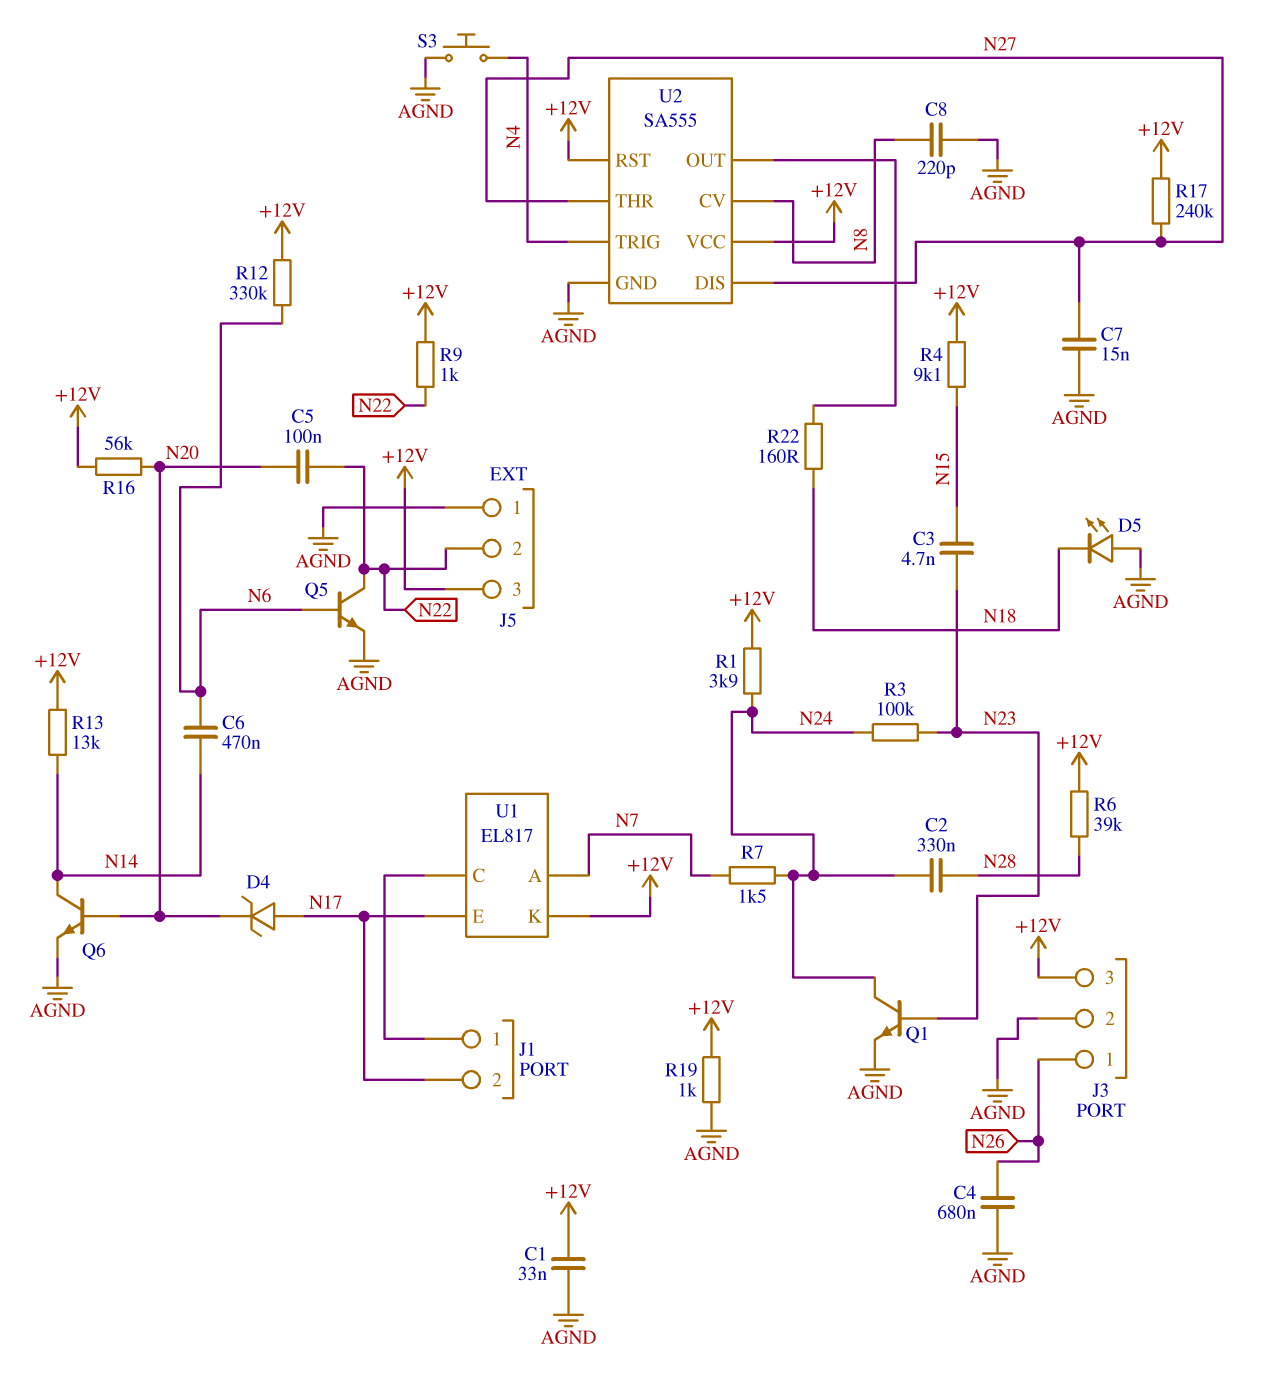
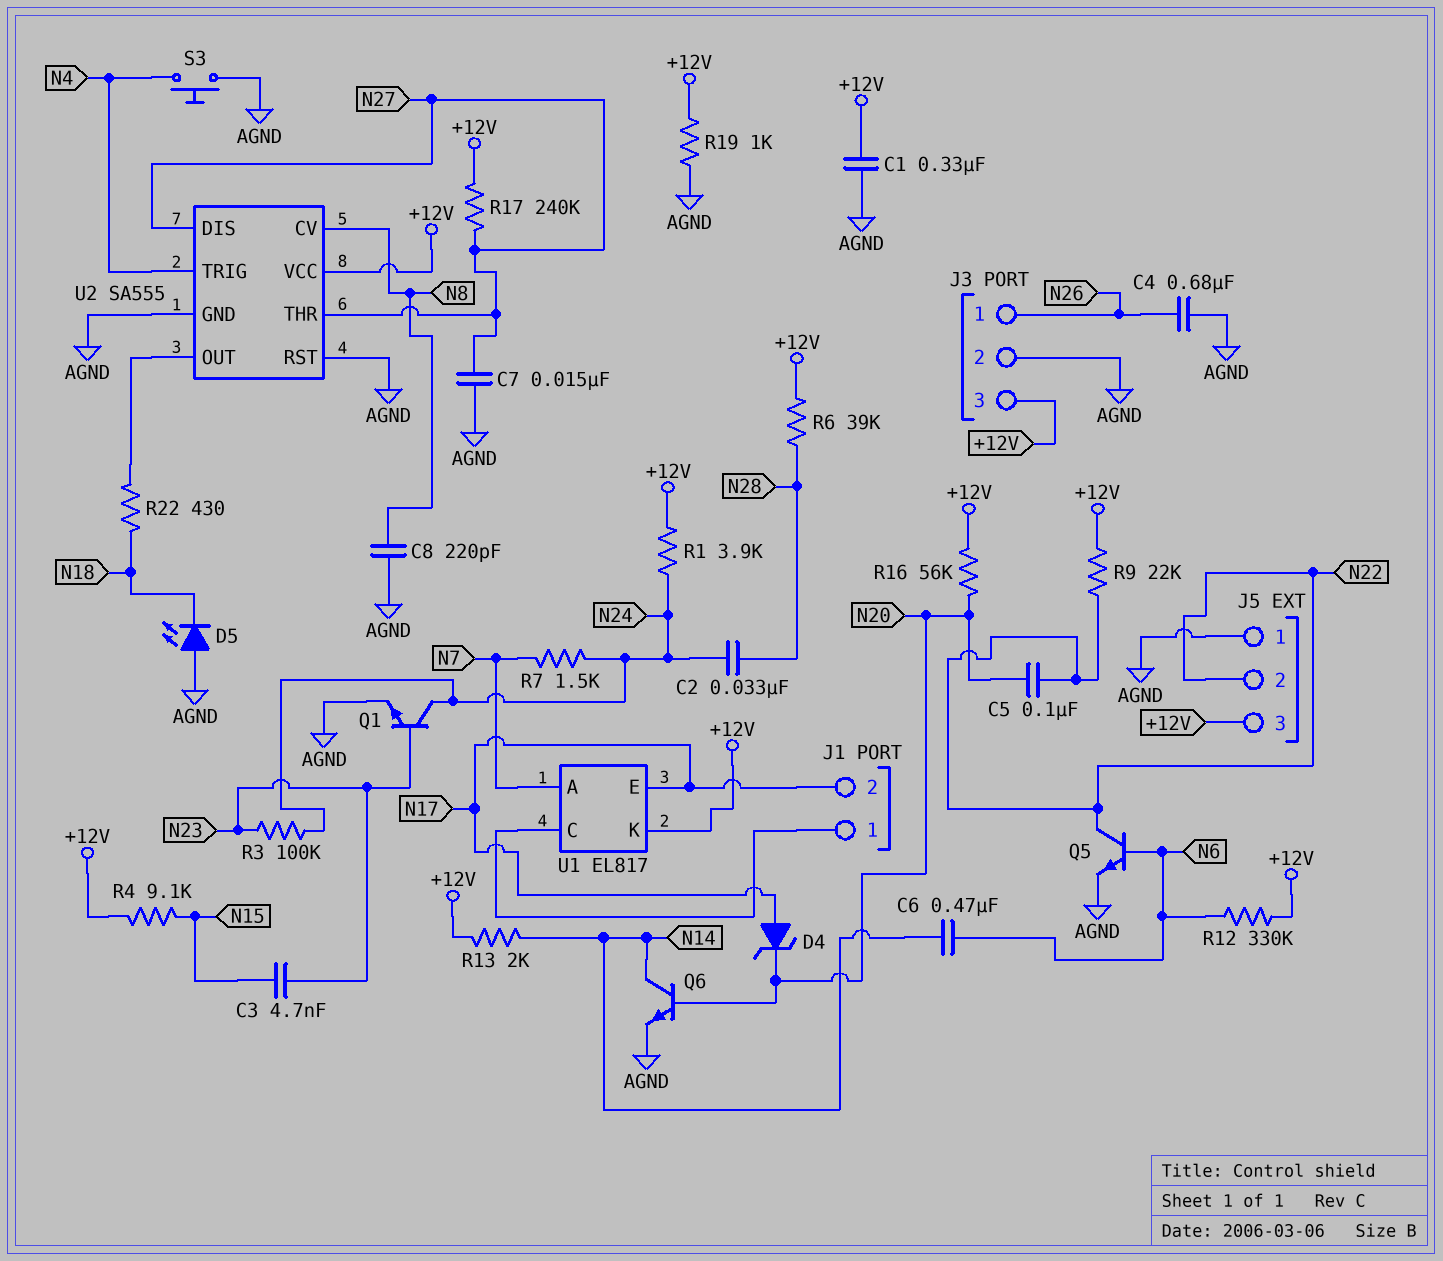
C1: 33nF (+12V, AGND) -> 330nF (+12V, AGND)
C2: 330nF (N24, N28) -> 33nF (N24, N28)
R9: 1k (+12V, N22) -> 22k (+12V, N22)
R13: 13k (+12V, N14) -> 2k (+12V, N14)
R22: 160 (N18, U2/OUT) -> 430 (N18, U2/OUT)
U2 pin RST: +12V -> AGND

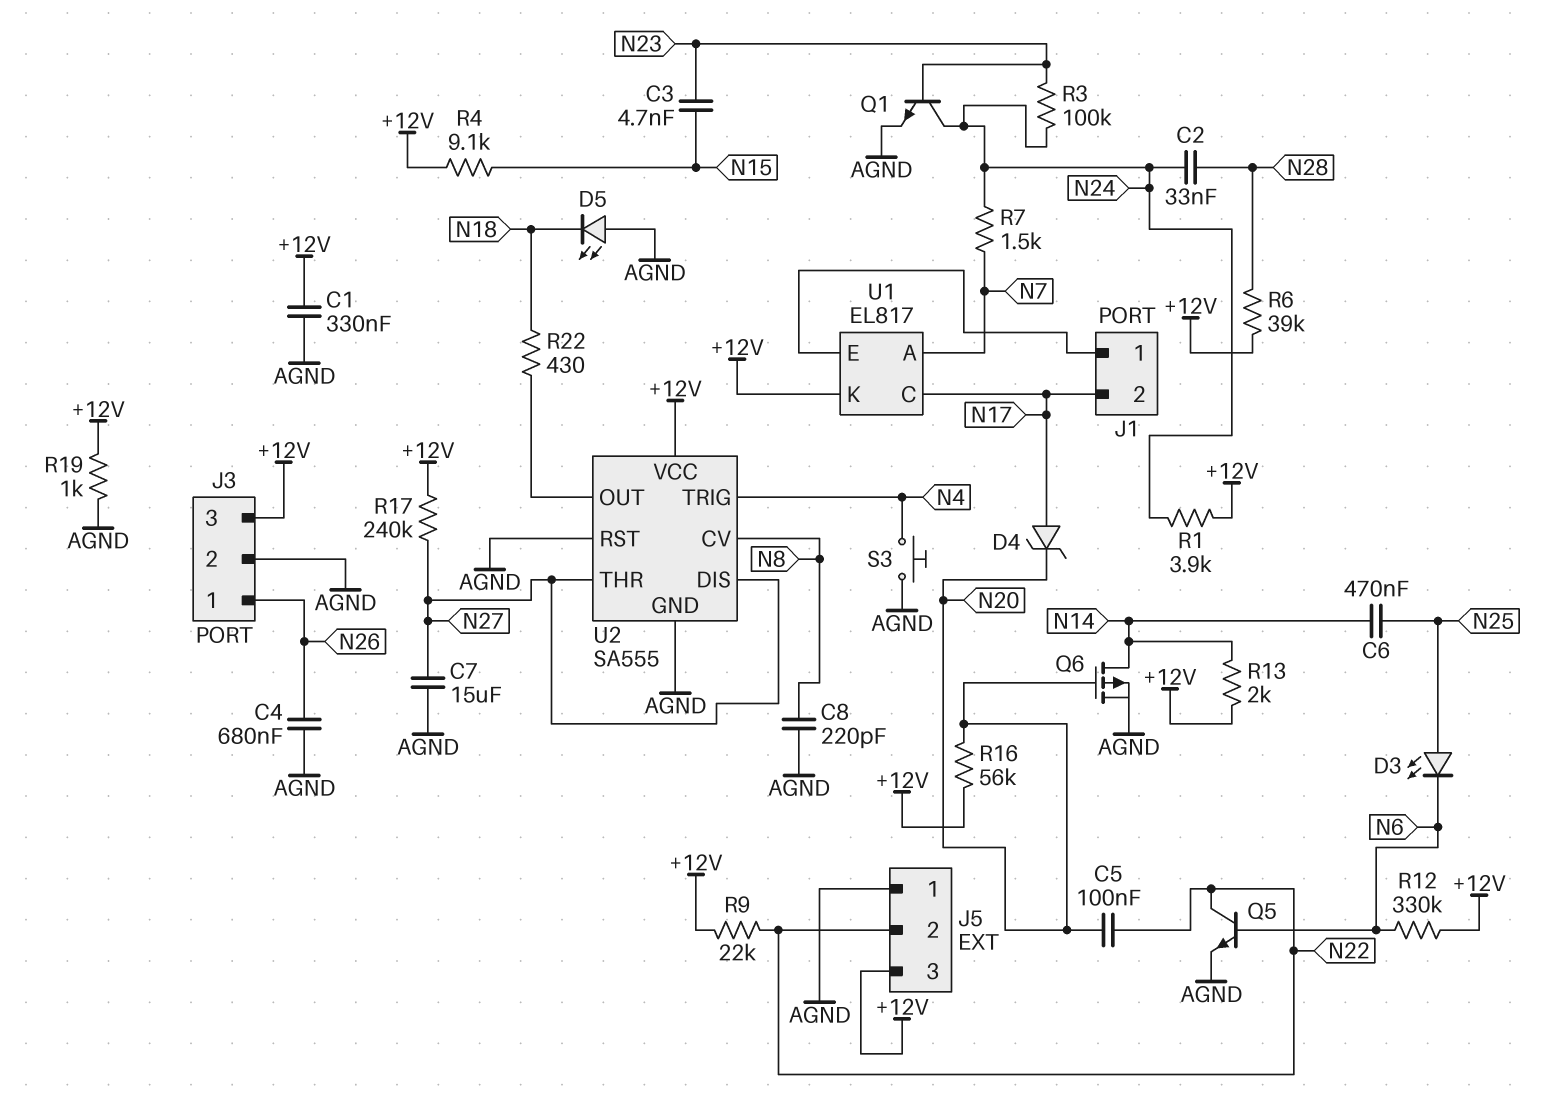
C6: 470nF (N6, N14) -> 470nF (N14, N25)
C7: 15nF (AGND, N27) -> 15uF (AGND, N27)
D3: none -> LED (A N25, K N6)
Q6: NPN (B N20, C N14, E AGND) -> PMOS (G N20, D N14, S AGND)
U1 pin C: J1/1 -> N17
U1 pin E: N17 -> J1/1

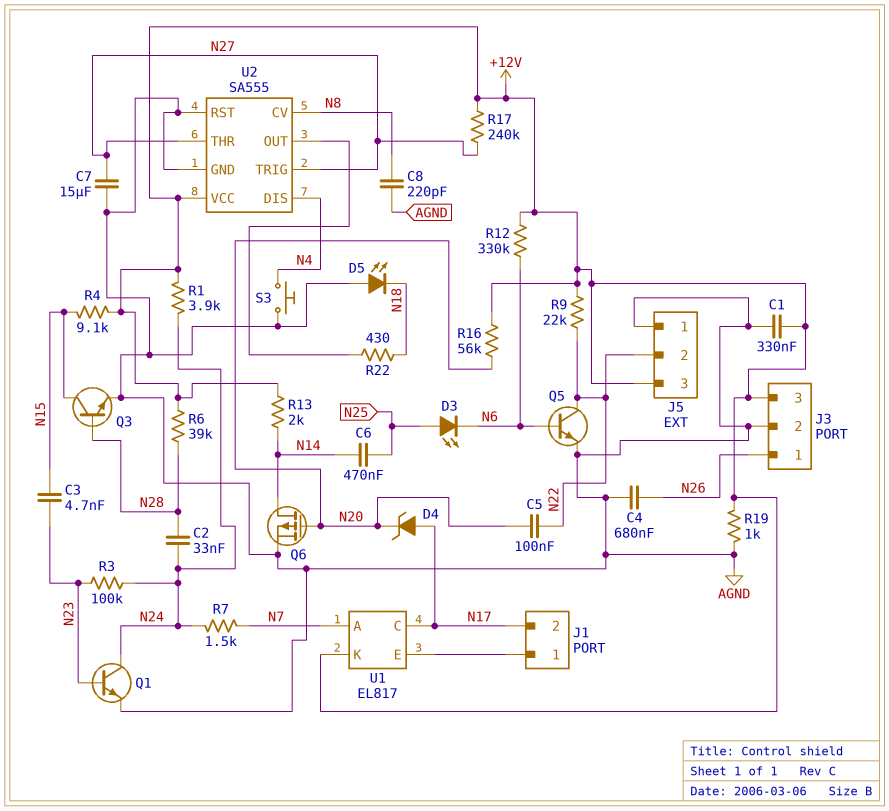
Q3: none -> NPN (B N28, C N15, E AGND)
U2 pin DIS: N27 -> N4
U2 pin TRIG: N4 -> N27

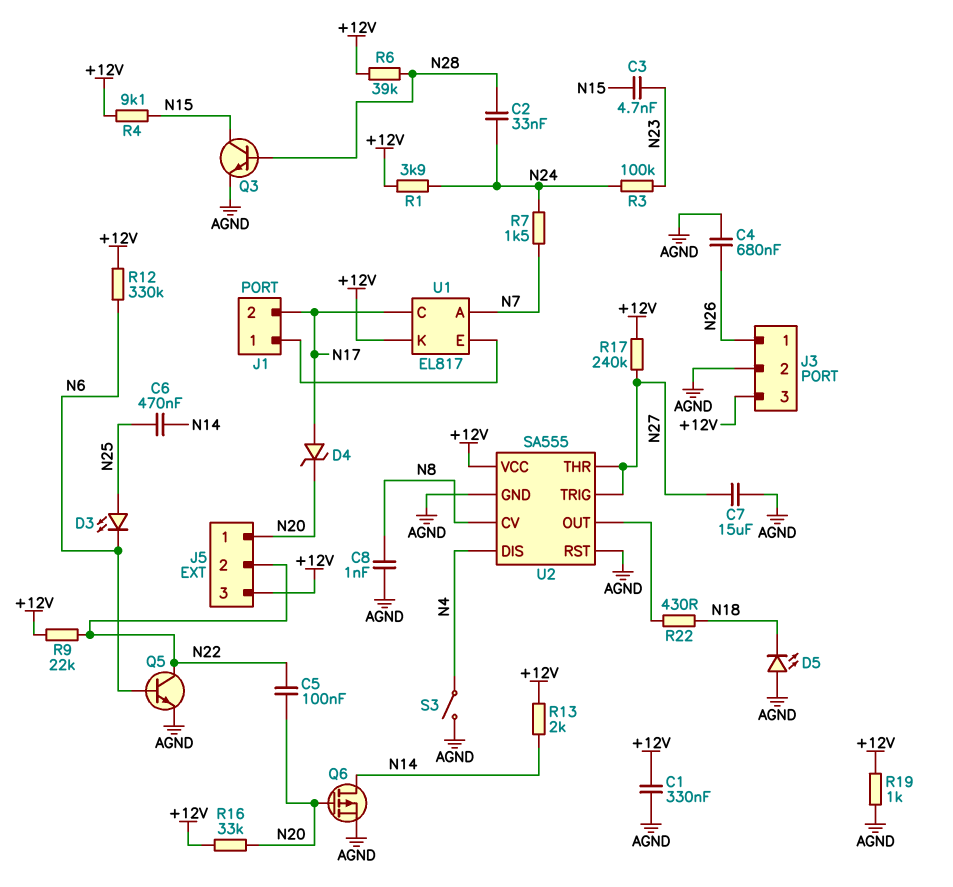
C8: 220pF (AGND, N8) -> 1nF (AGND, N8)
J5 pin 1: AGND -> N20
Q1: NPN (B N23, C N24, E AGND) -> none
R16: 56k (+12V, N20) -> 33k (+12V, N20)
S3: button (AGND, N4) -> switch (AGND, N4)

